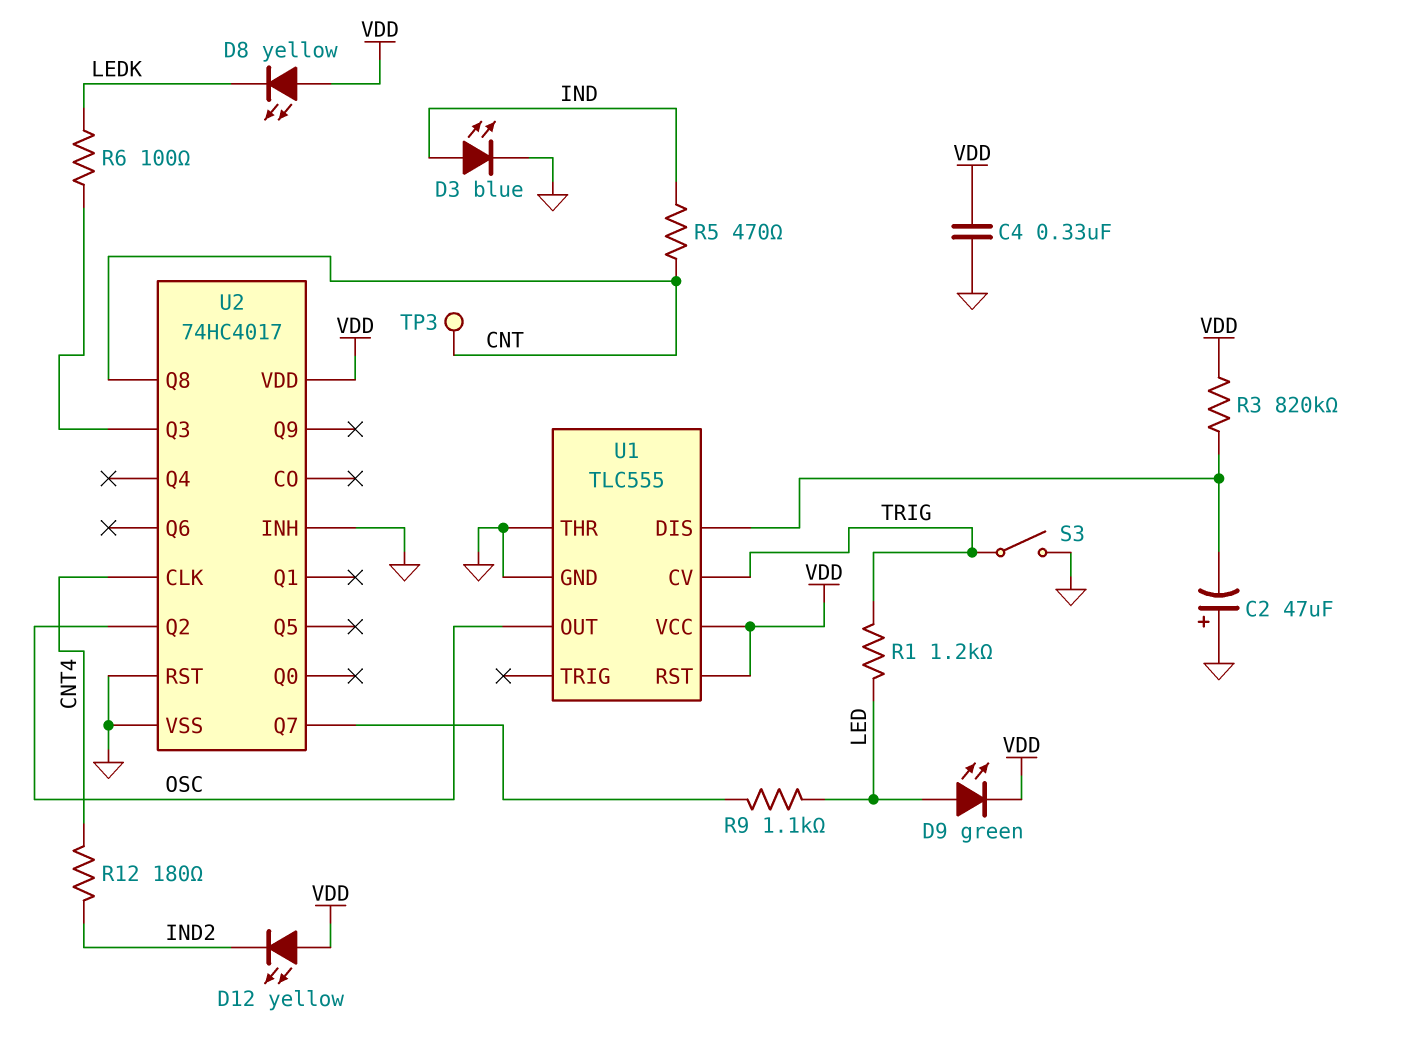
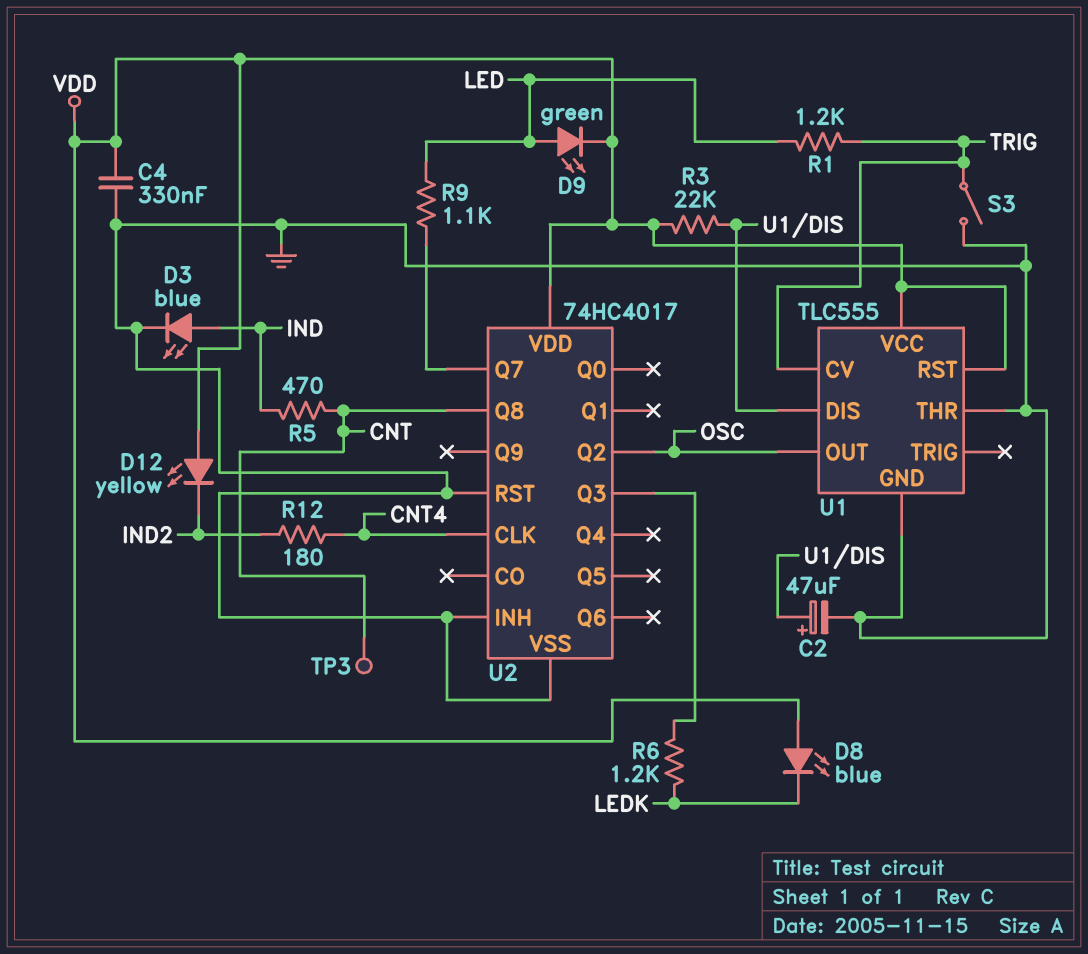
C2: 47uF (plus GND, minus U1/DIS) -> 47uF (plus U1/DIS, minus GND)
D8: LED yellow (A VDD, K LEDK) -> LED blue (A VDD, K LEDK)
R3: 820k (U1/DIS, VDD) -> 22k (U1/DIS, VDD)
R6: 100 (LEDK, U2/Q3) -> 1.2k (LEDK, U2/Q3)

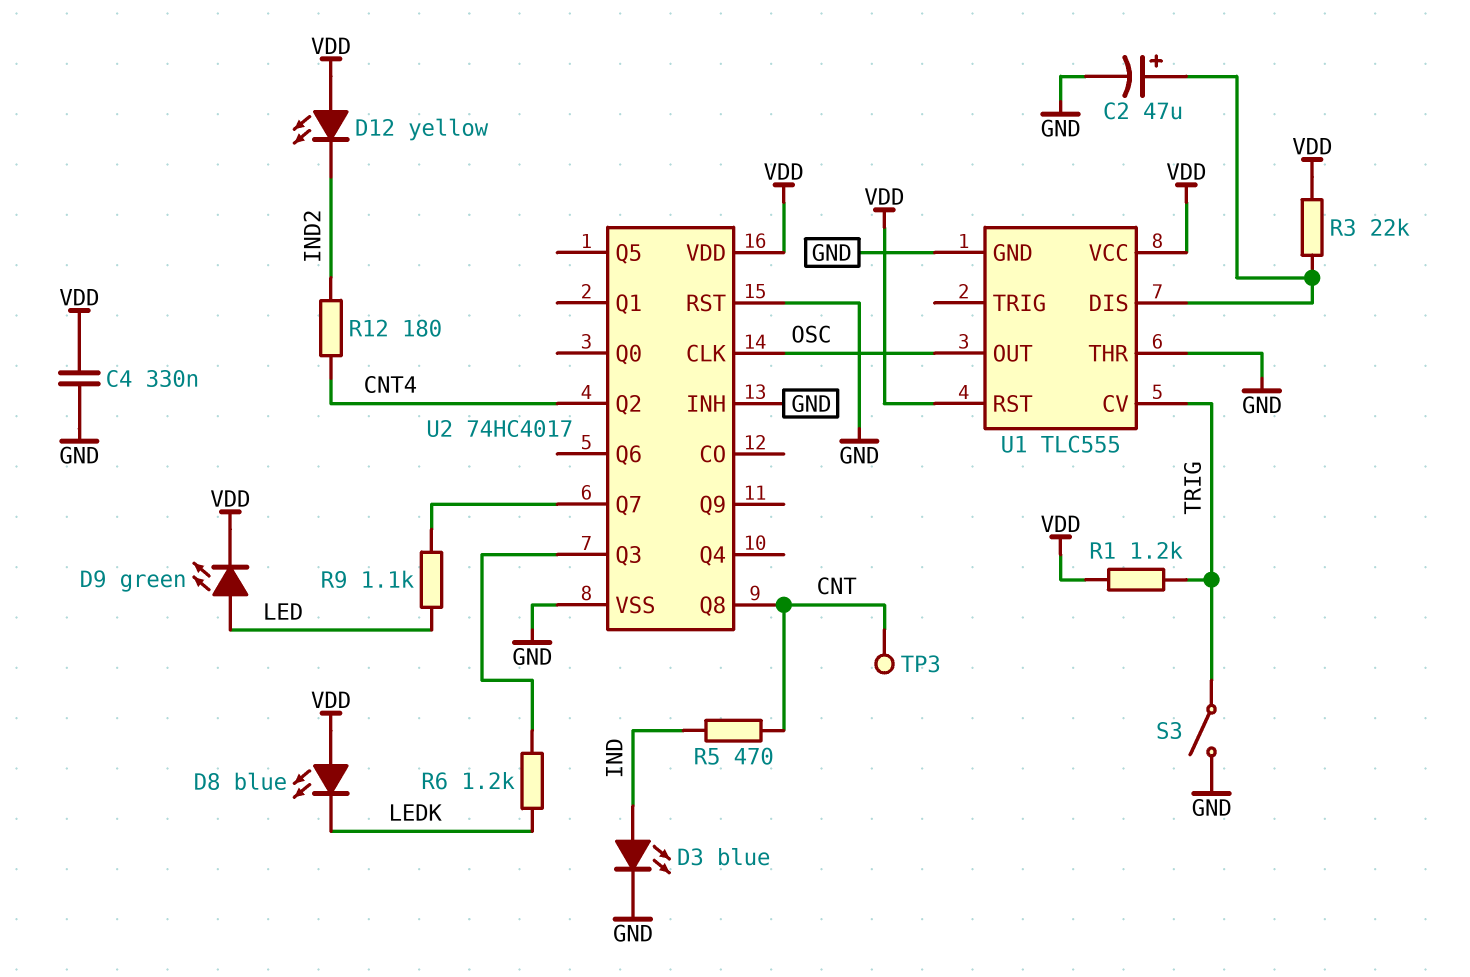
R1: 1.2k (LED, TRIG) -> 1.2k (TRIG, VDD)
U2 pin CLK: CNT4 -> OSC
U2 pin Q2: OSC -> CNT4

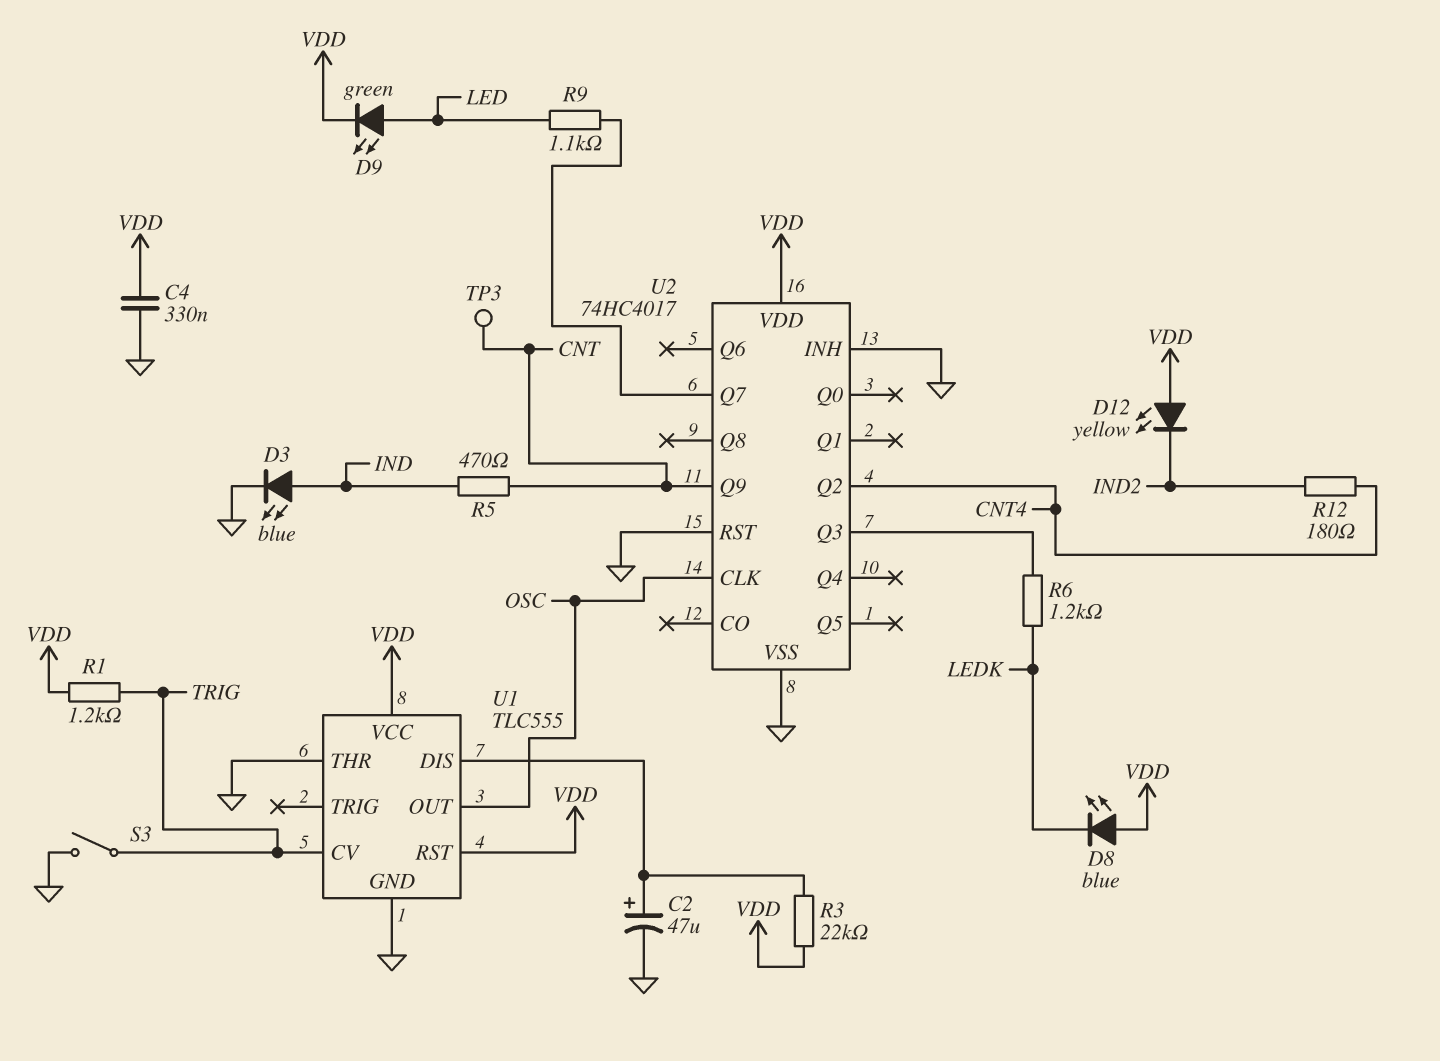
U2 pin Q8: CNT -> none
U2 pin Q9: none -> CNT

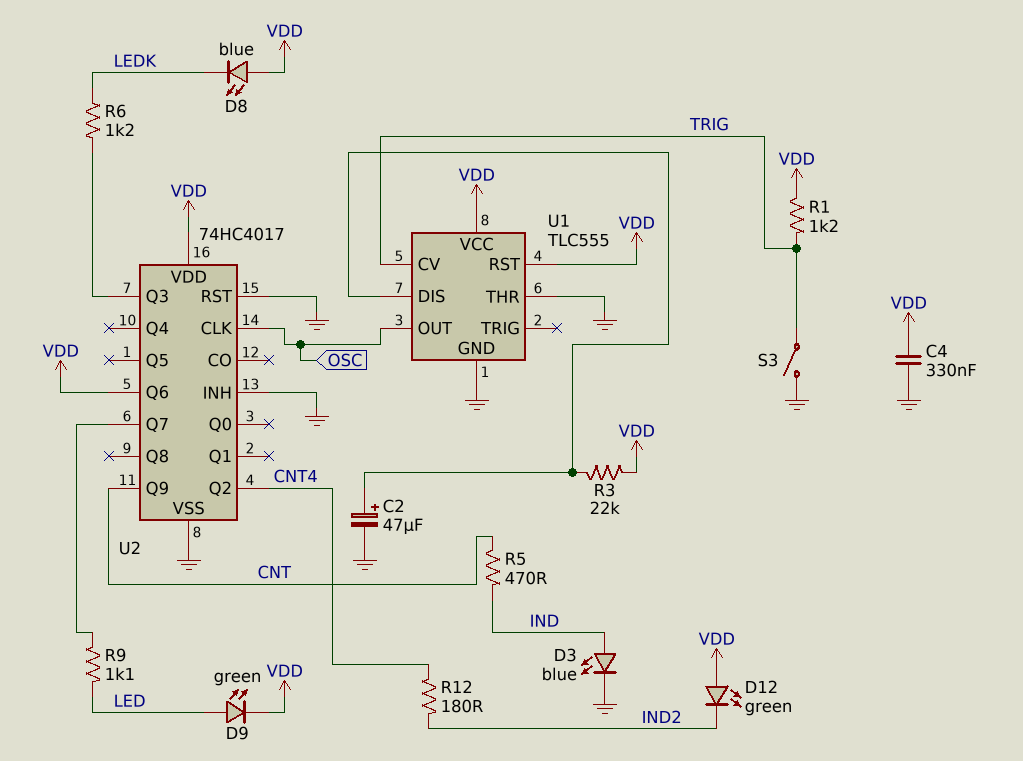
D12: LED yellow (A VDD, K IND2) -> LED green (A VDD, K IND2)
TP3: test point (CNT) -> none
U2 pin Q6: none -> VDD

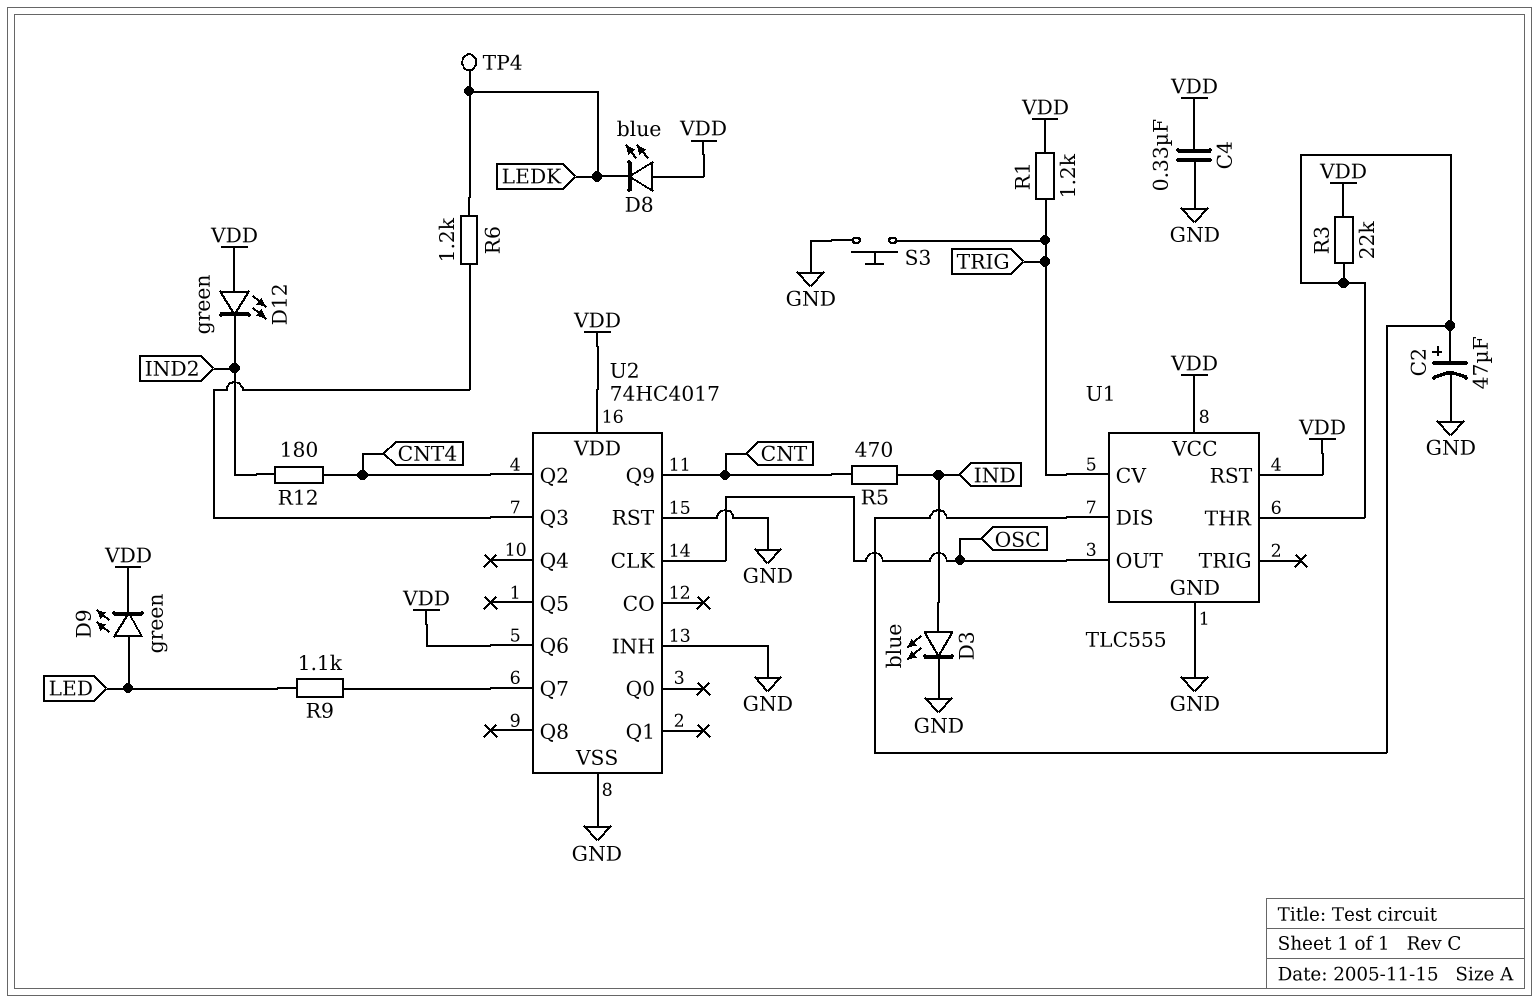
S3: switch (GND, TRIG) -> button (GND, TRIG)
TP4: none -> test point (LEDK)
U1 pin THR: GND -> U1/DIS

